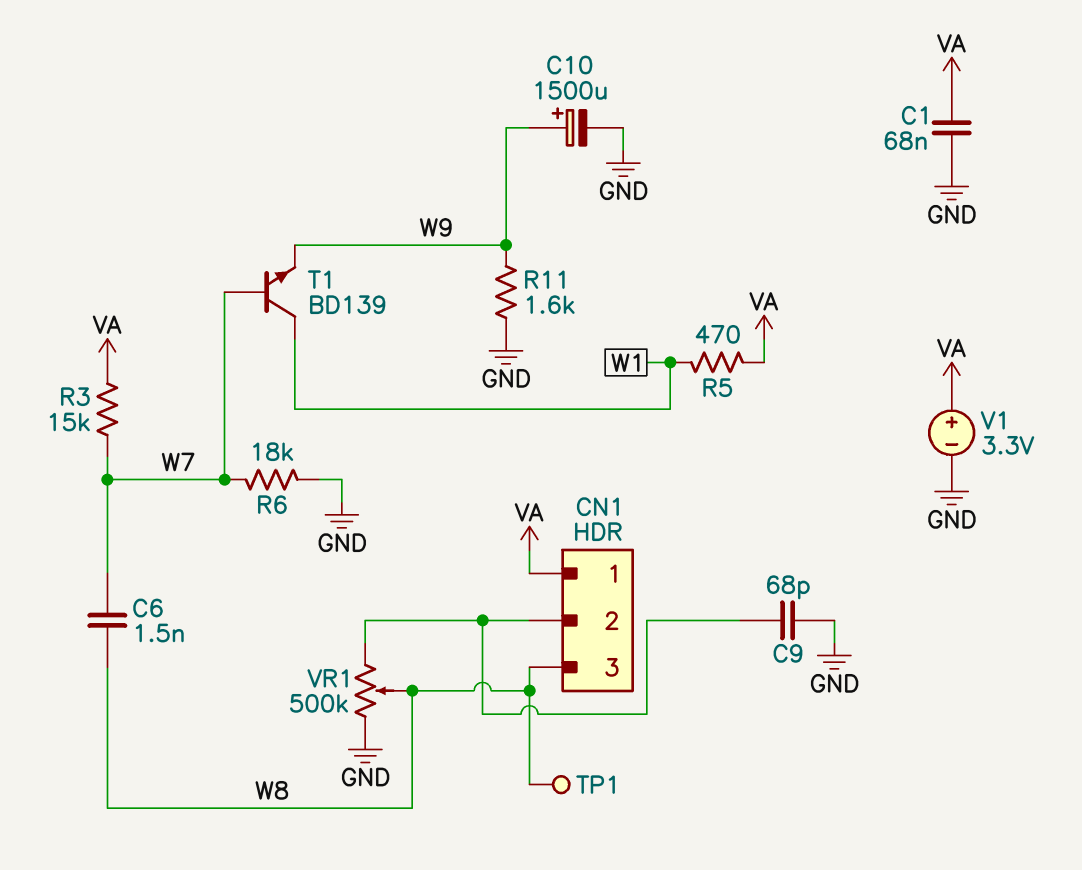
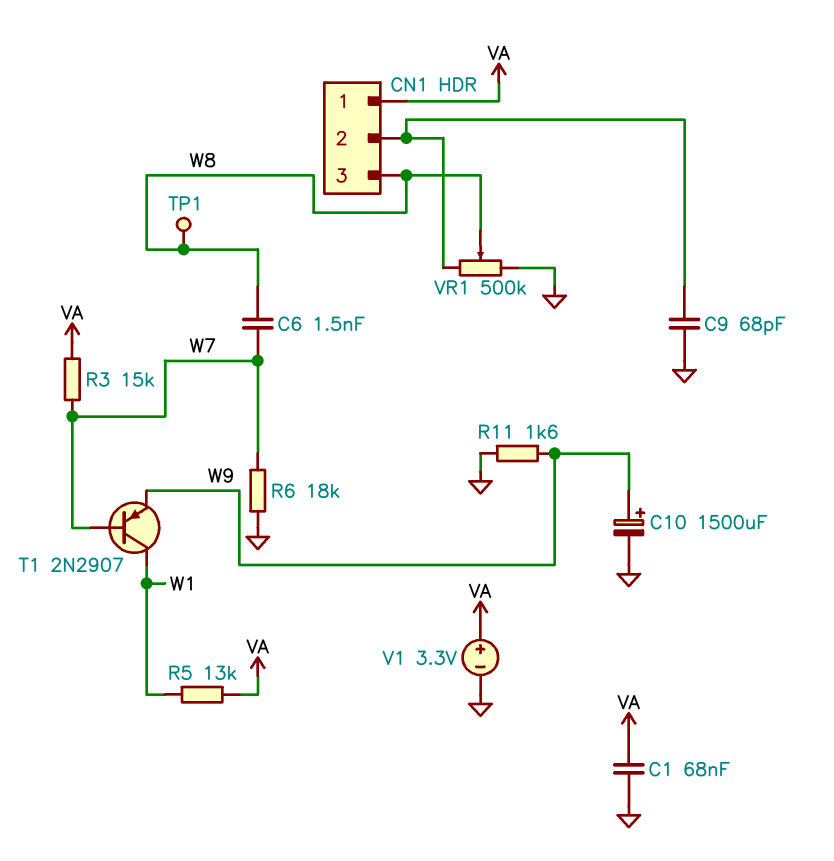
R5: 470 (VA, W1) -> 13k (VA, W1)
T1: NPN BD139 (B W7, C W1, E W9) -> PNP 2N2907 (B W7, C W1, E W9)

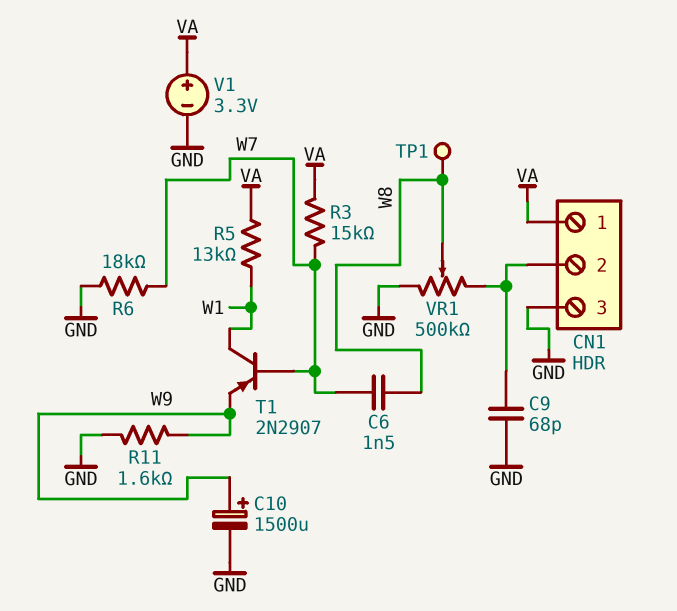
C1: 68nF (GND, VA) -> none
CN1 pin 3: W8 -> GND

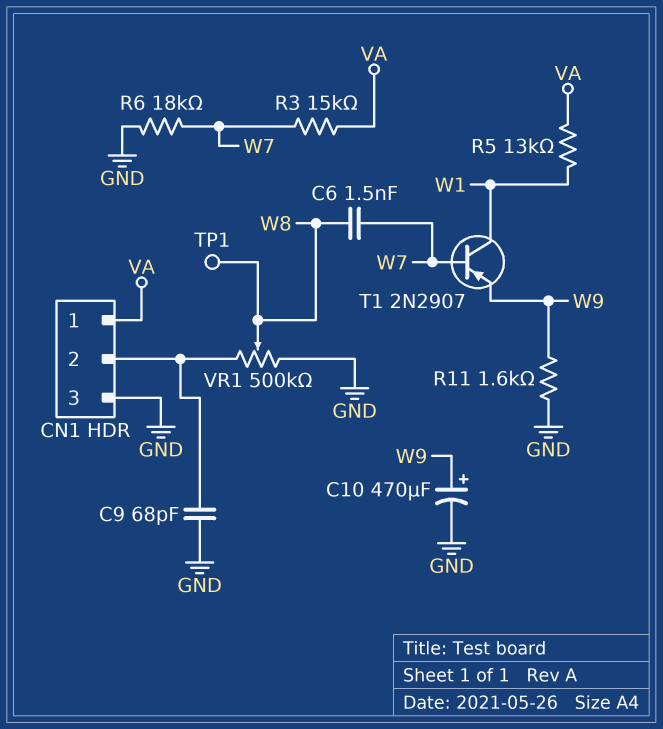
C10: 1500uF (plus W9, minus GND) -> 470uF (plus W9, minus GND)
V1: 3.3V (plus VA, minus GND) -> none

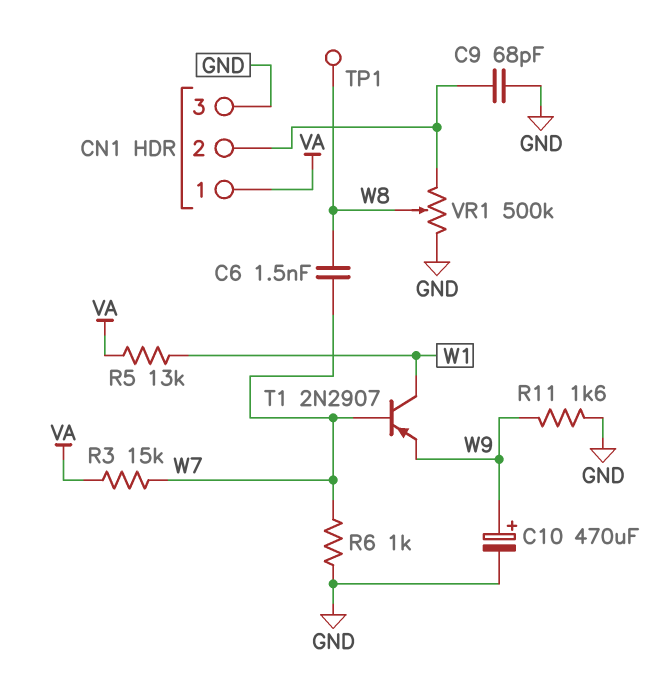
R6: 18k (GND, W7) -> 1k (GND, W7)

